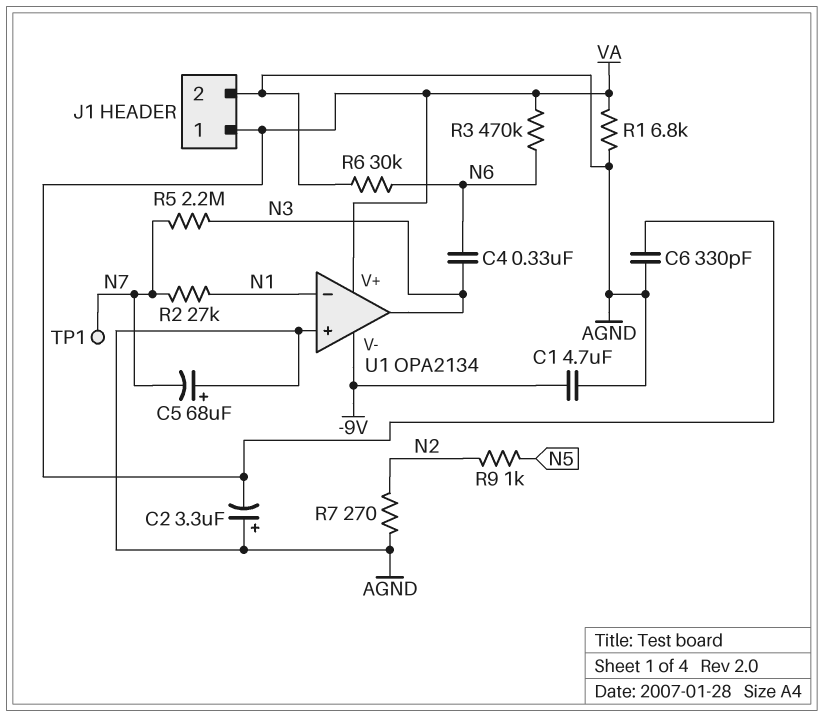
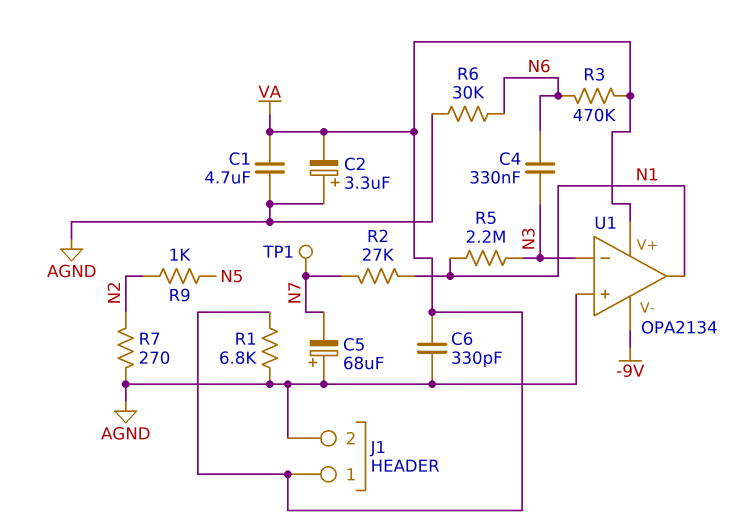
C1: 4.7uF (-9V, AGND) -> 4.7uF (AGND, VA)
R5: 2.2M (N3, N7) -> 2.2M (N1, N3)
U1 pin in-: N1 -> N3
U1 pin out: N3 -> N1

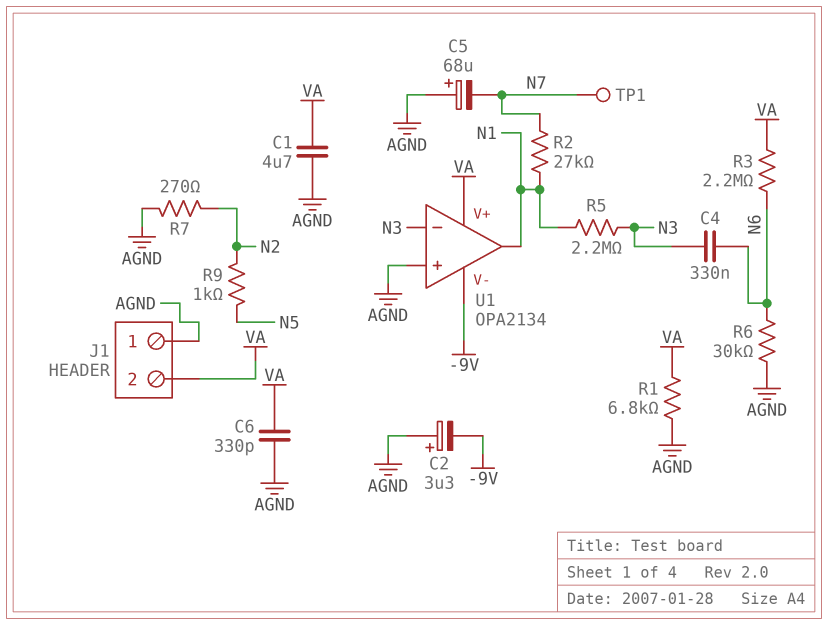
C2: 3.3uF (plus AGND, minus VA) -> 3.3uF (plus AGND, minus -9V)
J1 pin 1: VA -> AGND
J1 pin 2: AGND -> VA
R3: 470k (N6, VA) -> 2.2M (N6, VA)

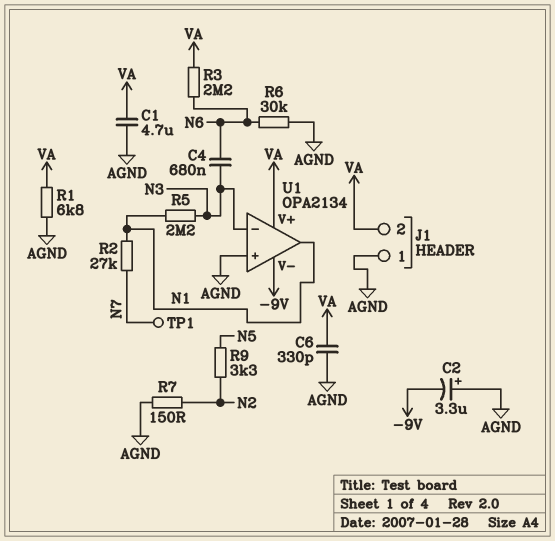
C4: 330nF (N3, N6) -> 680nF (N3, N6)
C5: 68uF (plus AGND, minus N7) -> none
R7: 270 (AGND, N2) -> 150 (AGND, N2)
R9: 1k (N2, N5) -> 3.3k (N2, N5)

